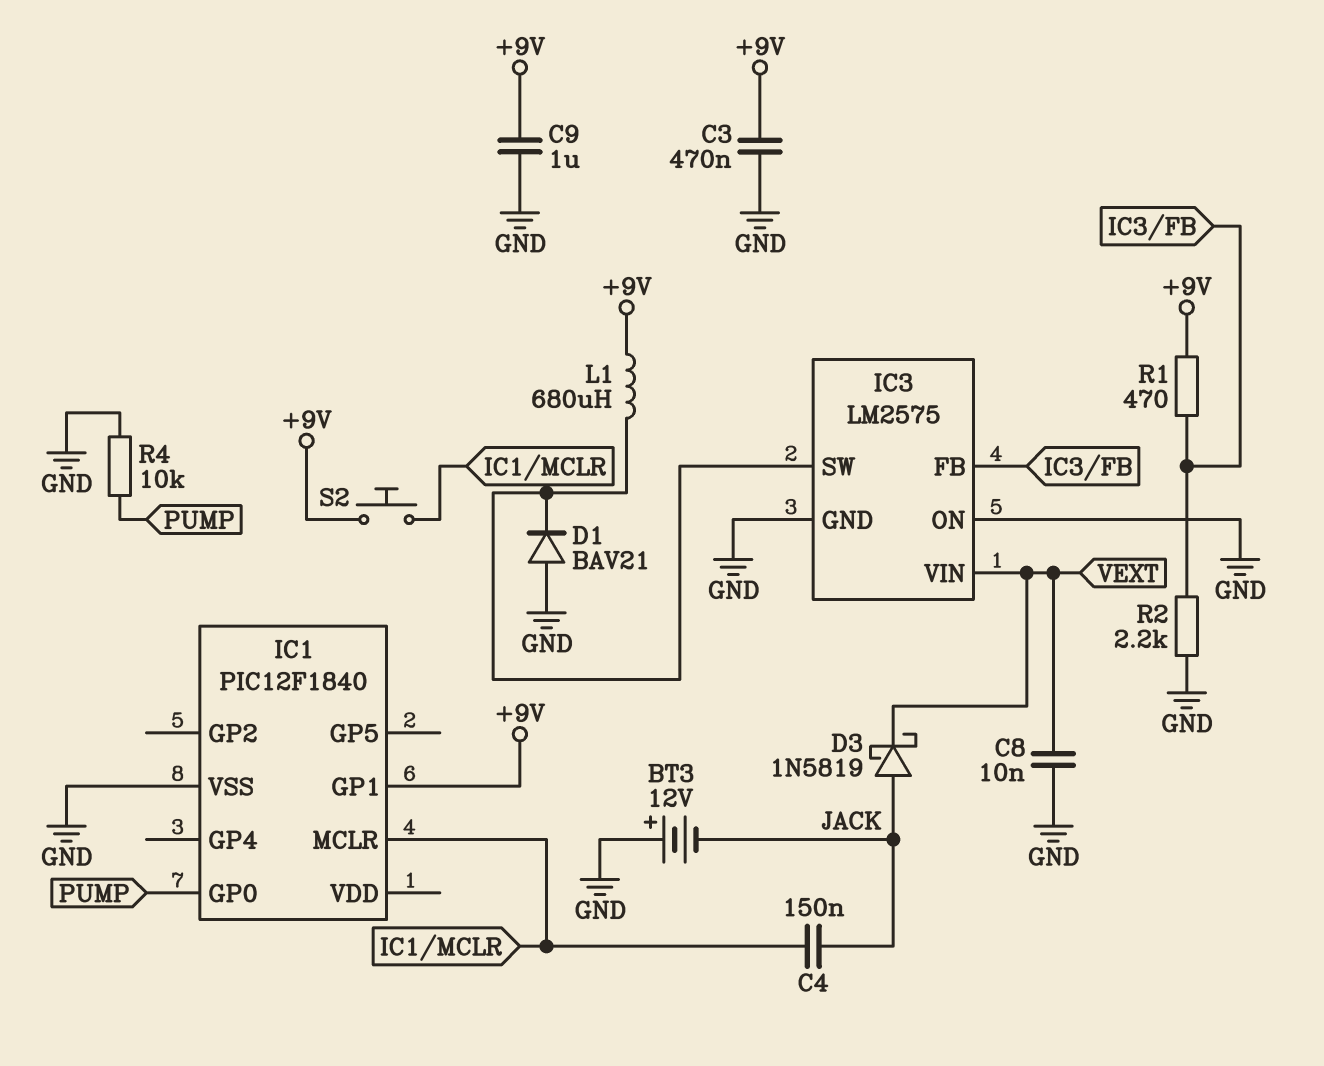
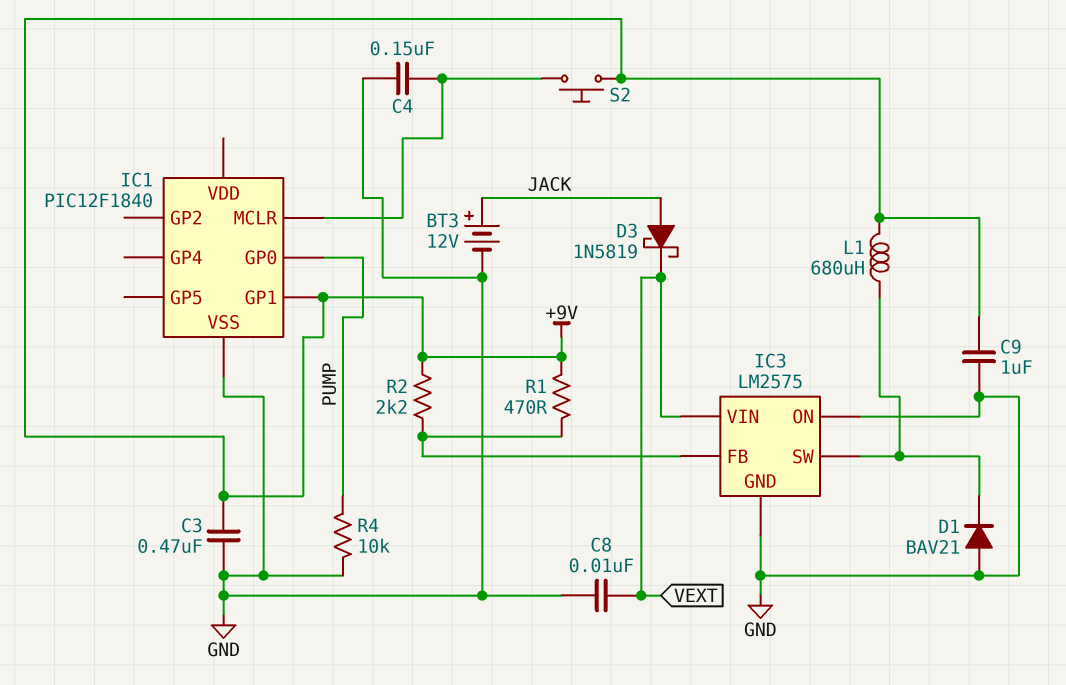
BT3: 12V (plus GND, minus JACK) -> 12V (plus JACK, minus GND)
C4: 150nF (IC1/MCLR, JACK) -> 150nF (GND, IC1/MCLR)
R2: 2.2k (GND, IC3/FB) -> 2.2k (+9V, IC3/FB)

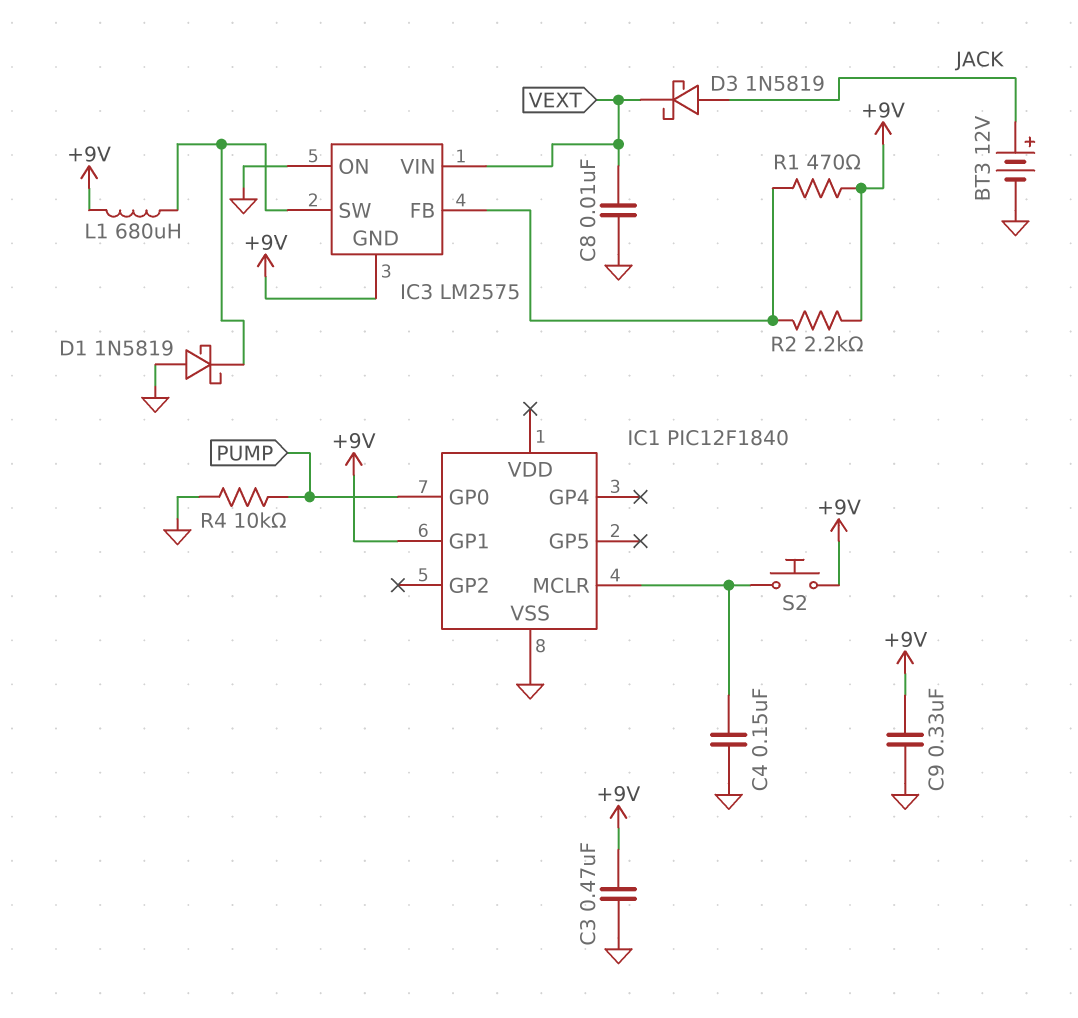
C9: 1uF (+9V, GND) -> 330nF (+9V, GND)
D1: diode BAV21 (A GND, K IC3/SW) -> schottky 1N5819 (A GND, K IC3/SW)
IC3 pin GND: GND -> +9V

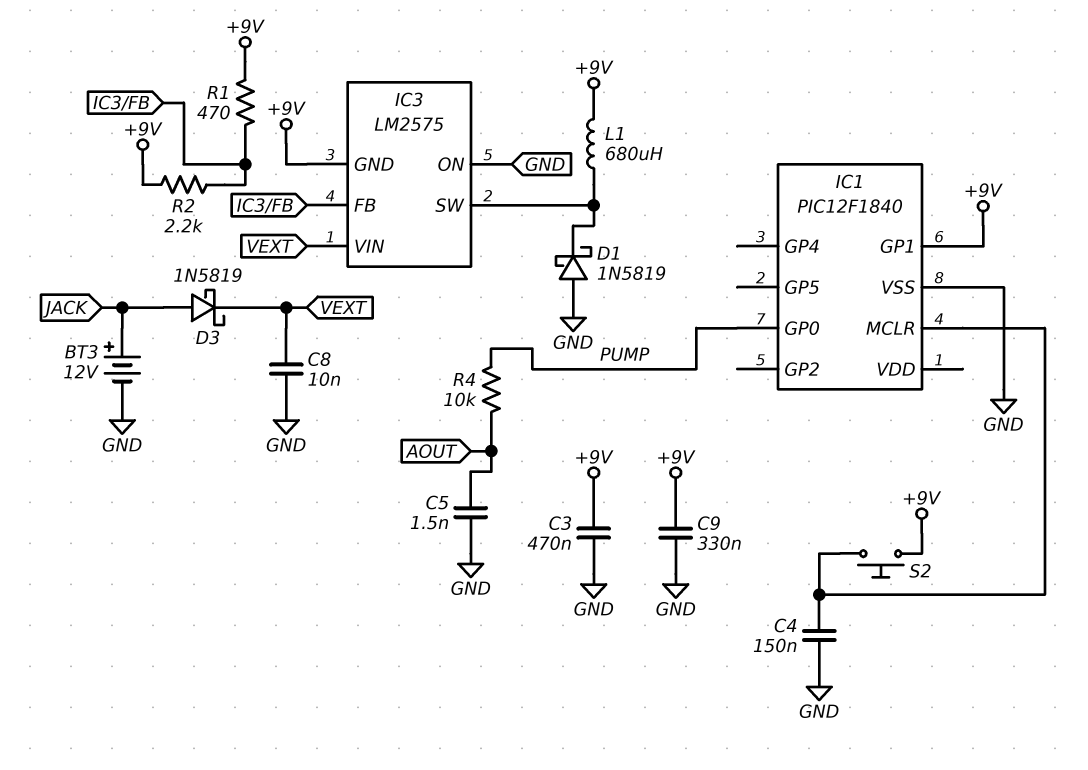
C5: none -> 1.5nF (AOUT, GND)
R4: 10k (GND, PUMP) -> 10k (AOUT, PUMP)

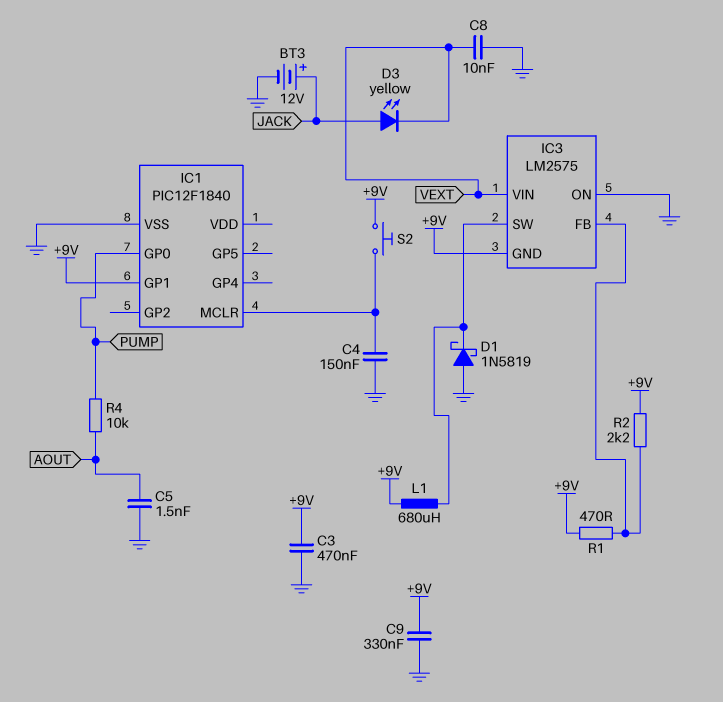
D3: schottky 1N5819 (A JACK, K VEXT) -> LED yellow (A JACK, K VEXT)

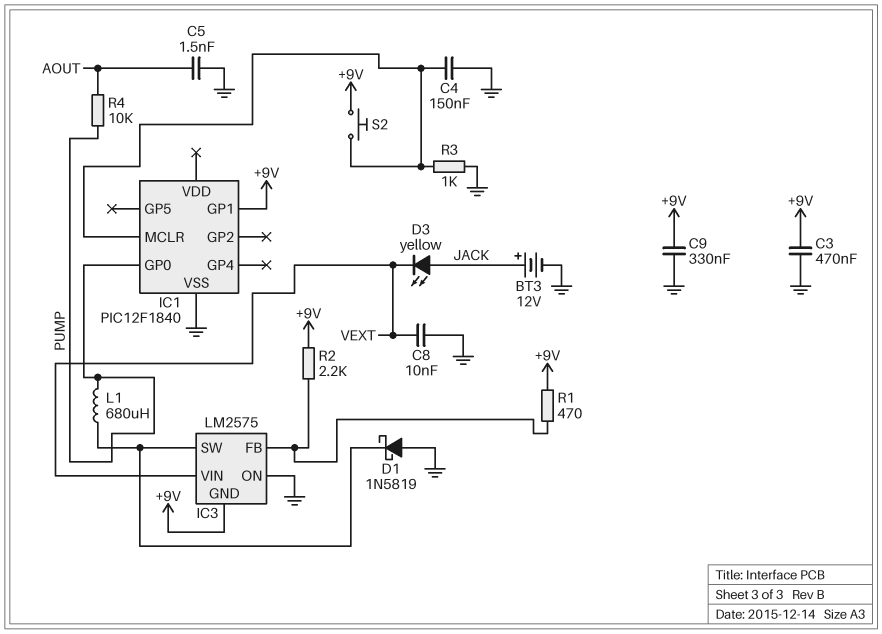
L1: 680uH (+9V, IC3/SW) -> 680uH (IC3/SW, PUMP)
R3: none -> 1k (GND, IC1/MCLR)

